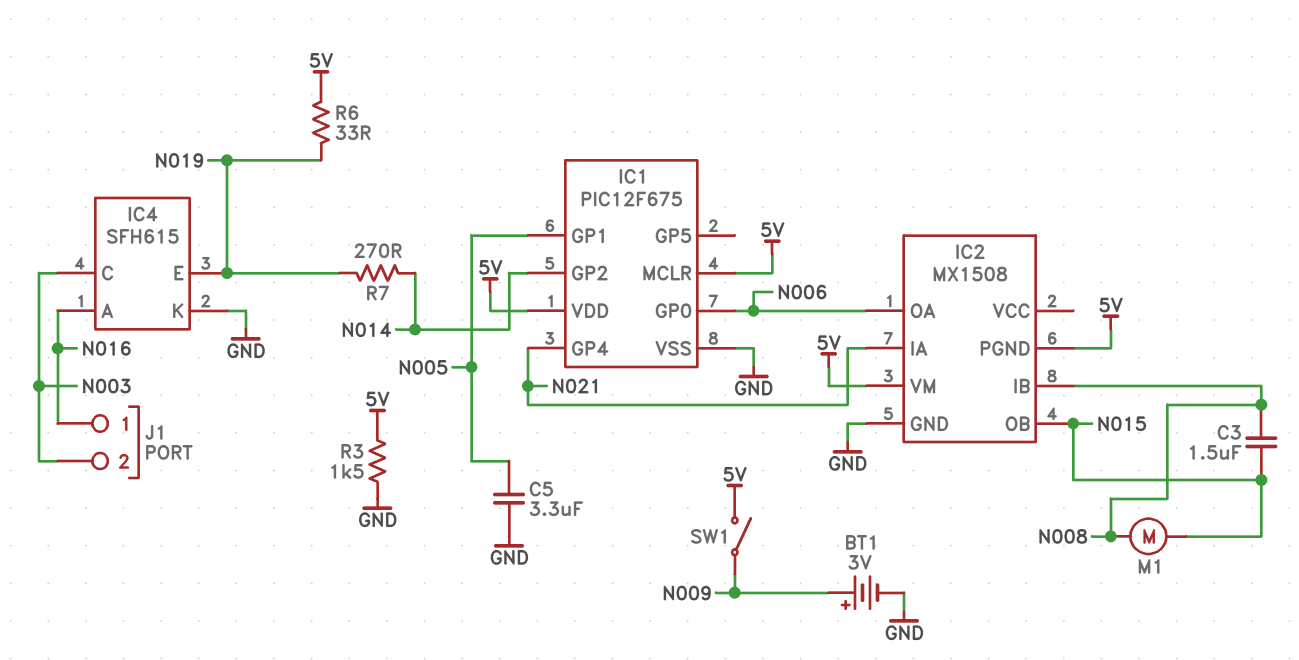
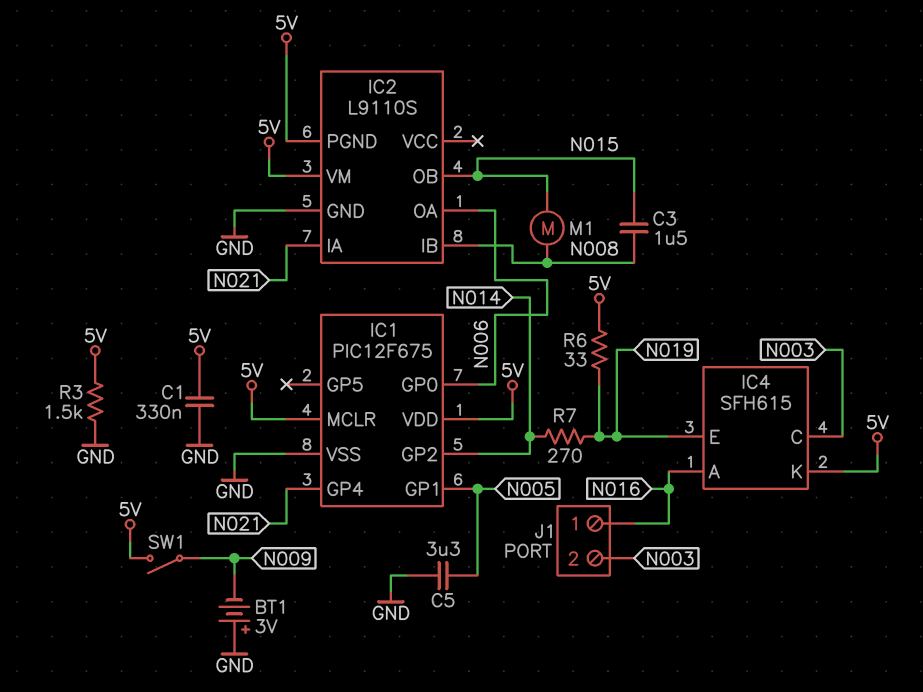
BT1: 3V (plus N009, minus GND) -> 3V (plus GND, minus N009)
C1: none -> 330nF (5V, GND)
IC2: MX1508 -> L9110S
IC4 pin K: GND -> 5V

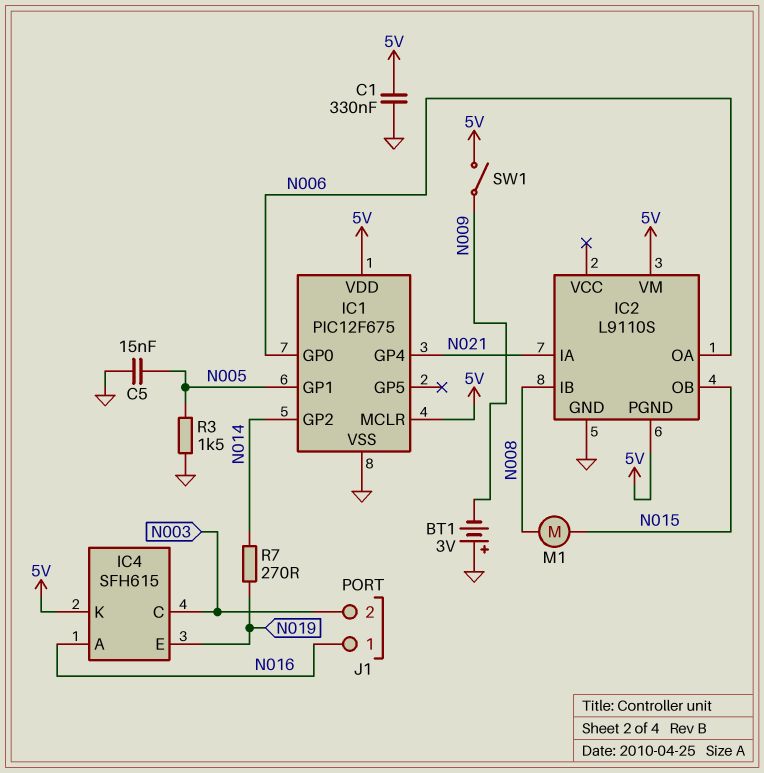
C3: 1.5uF (N008, N015) -> none
C5: 3.3uF (GND, N005) -> 15nF (GND, N005)
R3: 1.5k (5V, GND) -> 1.5k (GND, N005)
R6: 33 (5V, N019) -> none

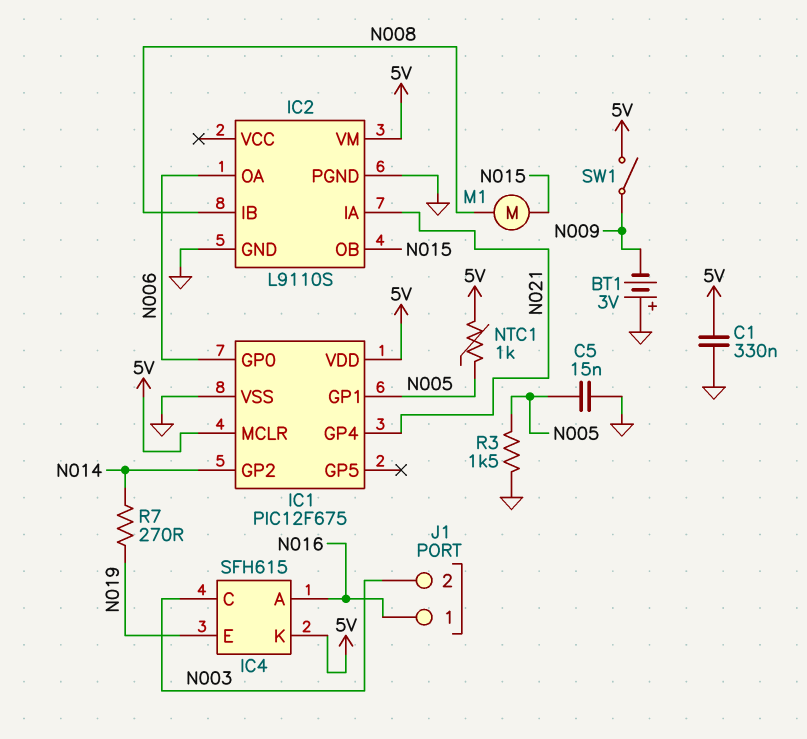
IC2 pin PGND: 5V -> GND
NTC1: none -> 1k (5V, N005)

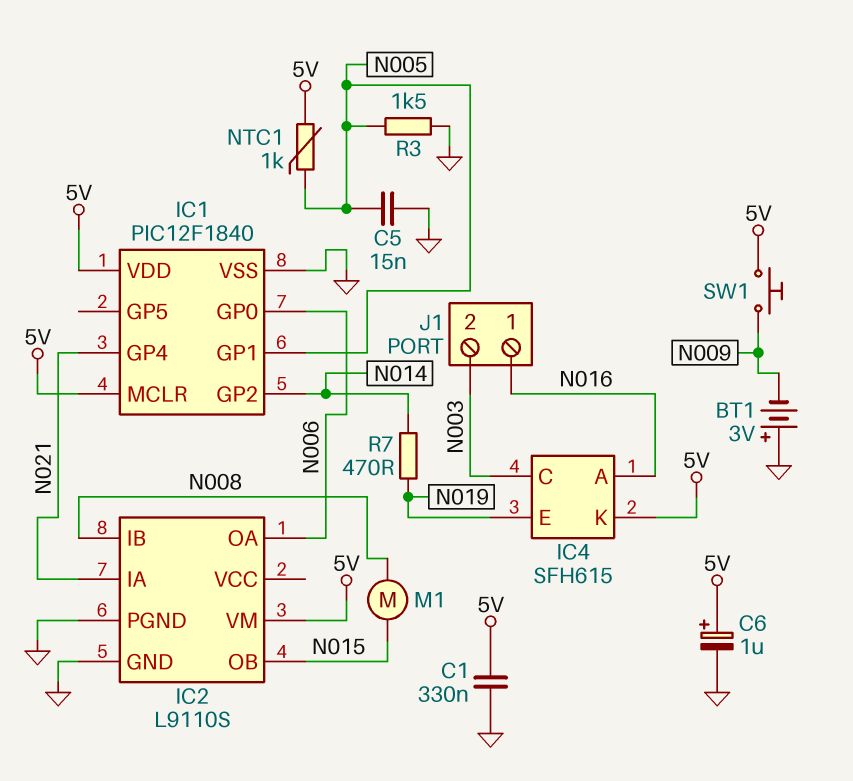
C6: none -> 1uF (plus 5V, minus GND)
IC1: PIC12F675 -> PIC12F1840
R7: 270 (N014, N019) -> 470 (N014, N019)
SW1: switch (5V, N009) -> button (5V, N009)

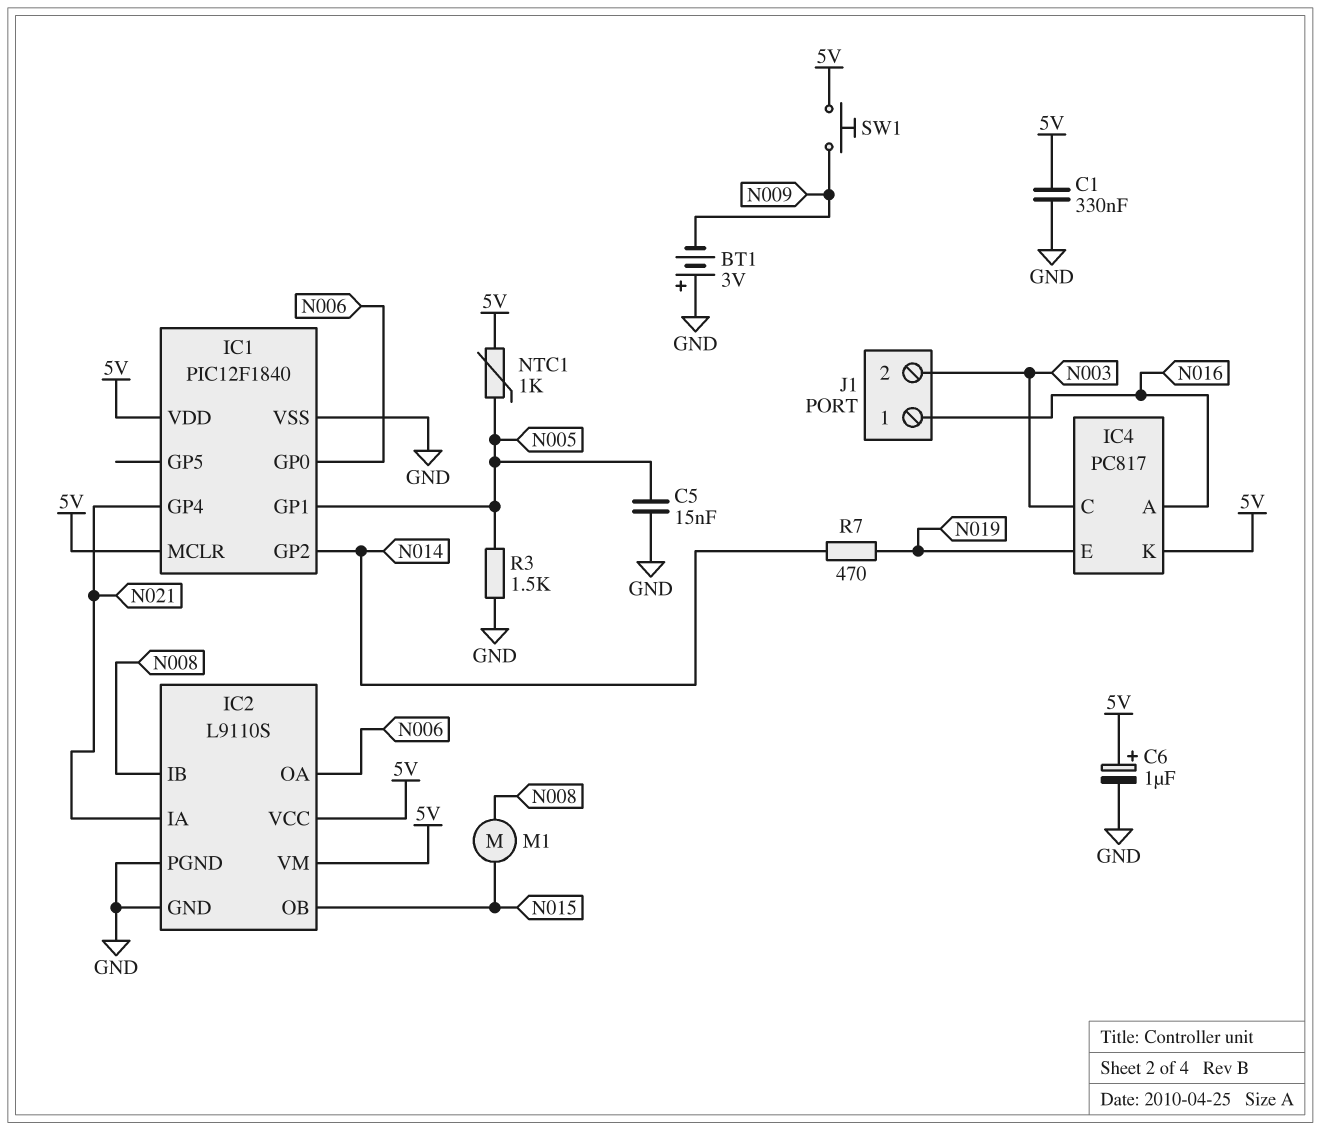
IC2 pin VCC: none -> 5V
IC4: SFH615 -> PC817

